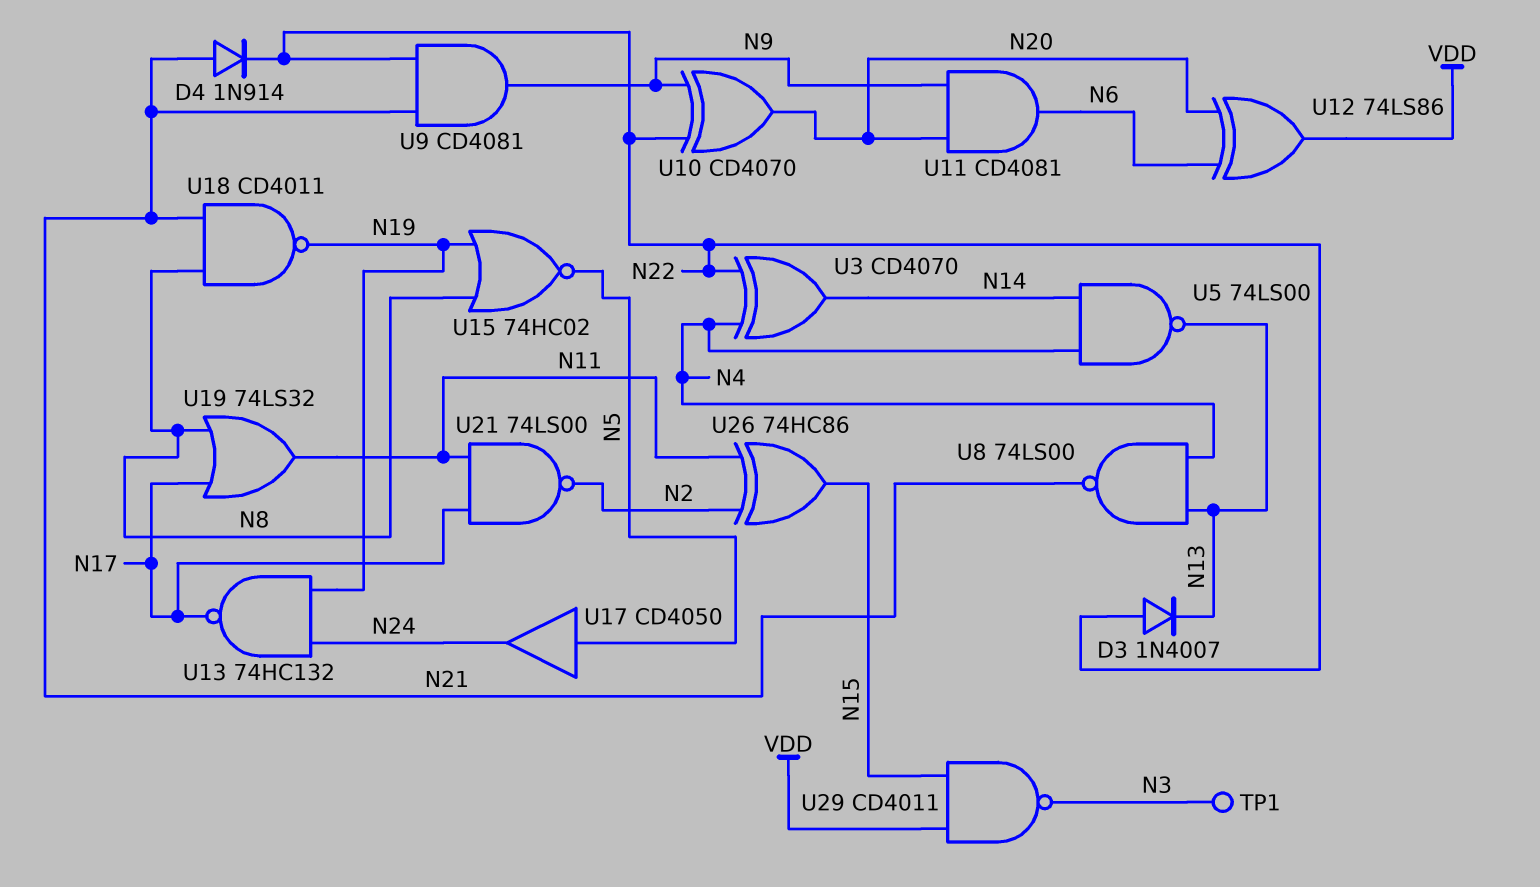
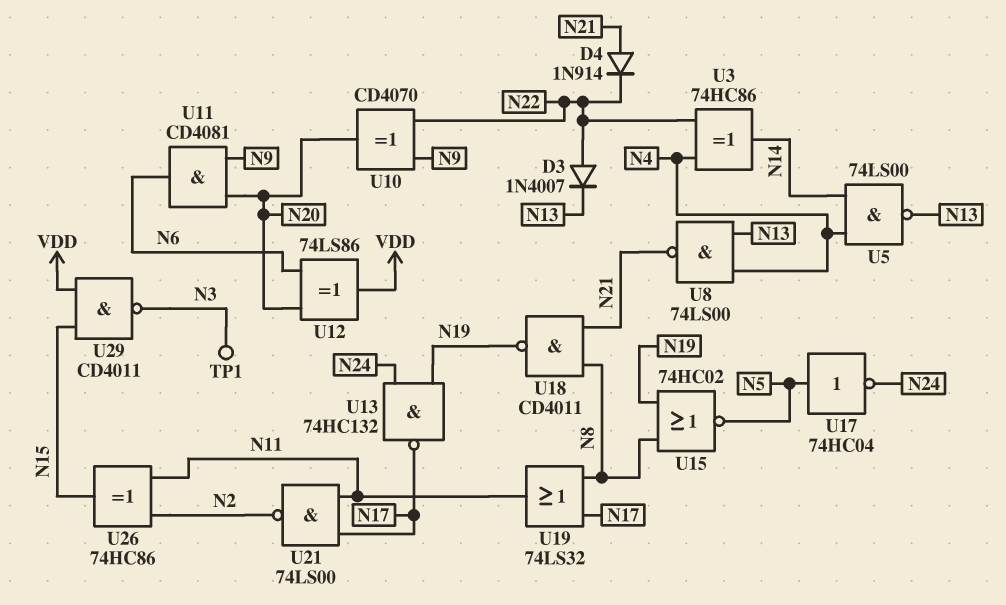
U3: XOR CD4070 (in N4, in N22, out N14) -> XOR 74HC86 (in N4, in N22, out N14)
U9: AND CD4081 (in N21, in N22, out N9) -> none
U17: buffer CD4050 (in N5, out N24) -> NOT 74HC04 (in N5, out N24)

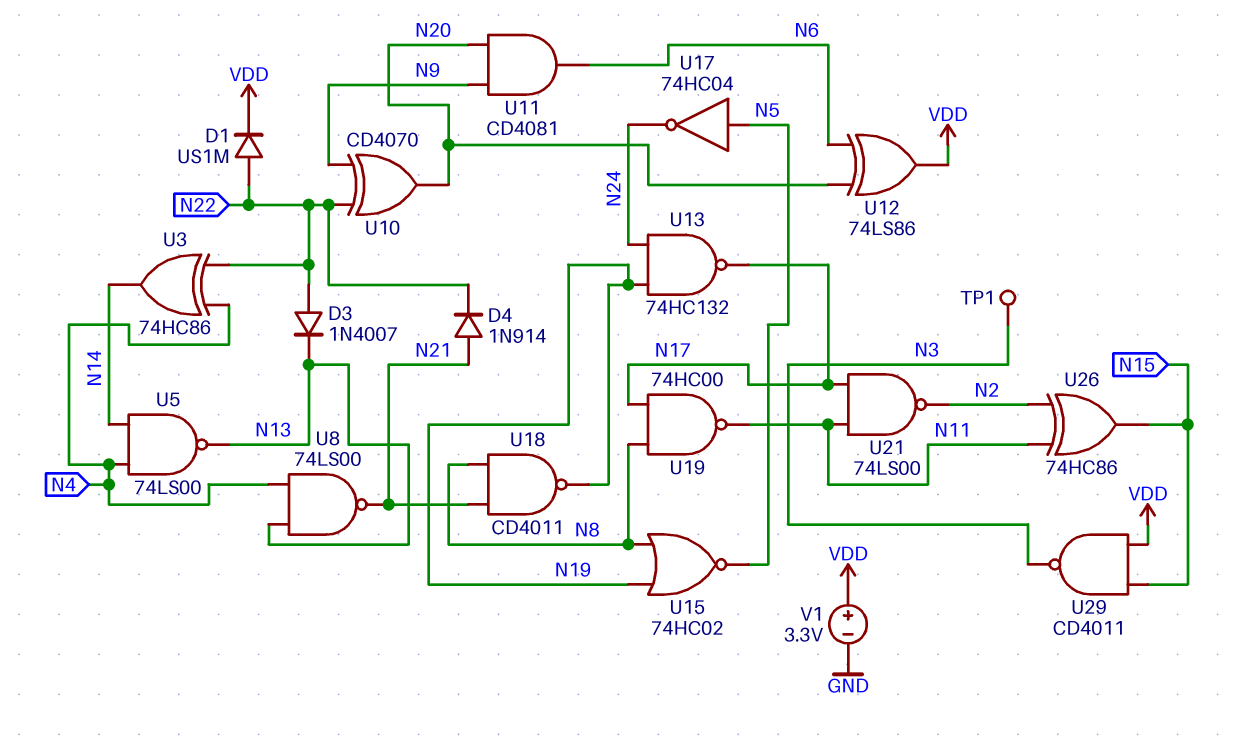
D1: none -> diode US1M (A N22, K VDD)
U19: OR 74LS32 (in N8, in N17, out N11) -> NAND 74HC00 (in N8, in N17, out N11)
V1: none -> 3.3V (plus VDD, minus GND)

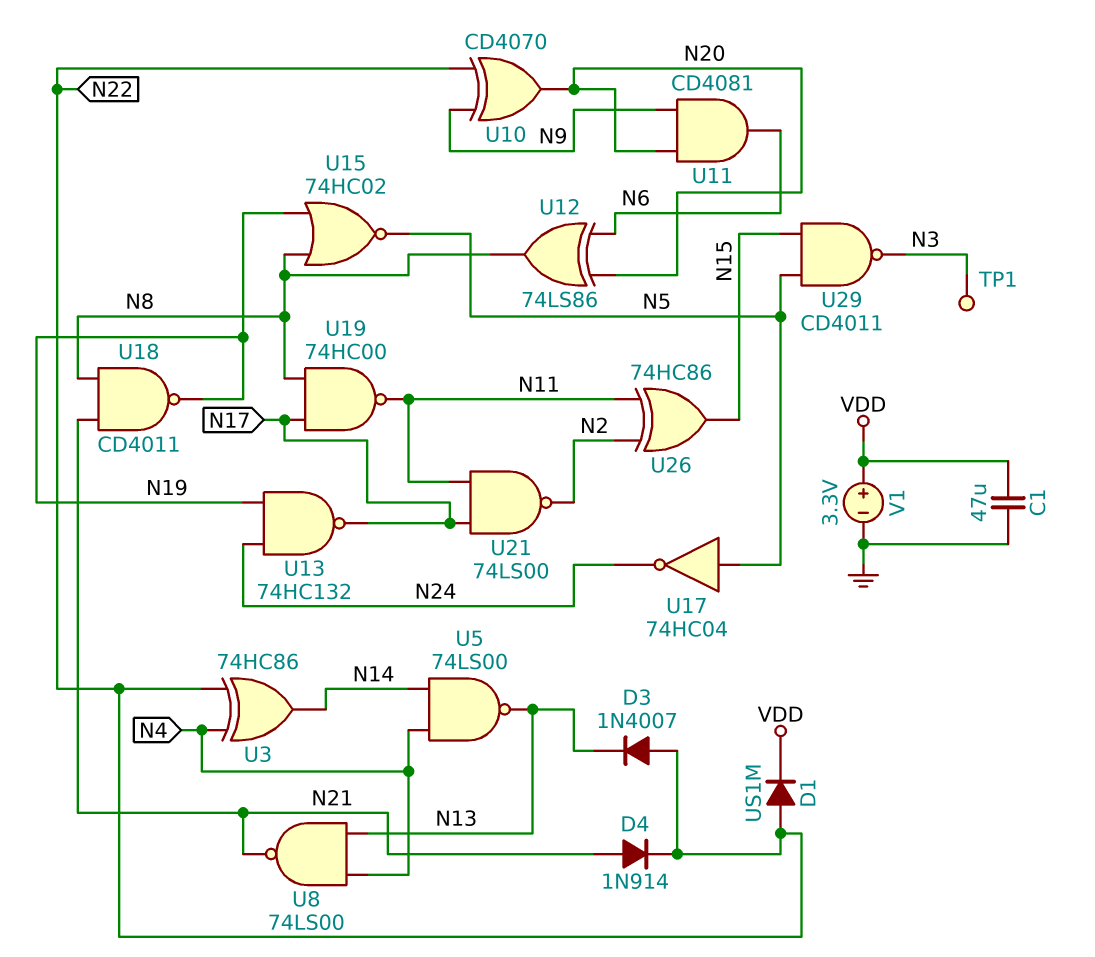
C1: none -> 47uF (GND, VDD)
U12: XOR 74LS86 (in N6, in N20, out VDD) -> XOR 74LS86 (in N6, in N20, out N8)
U29: NAND CD4011 (in N15, in VDD, out N3) -> NAND CD4011 (in N5, in N15, out N3)

